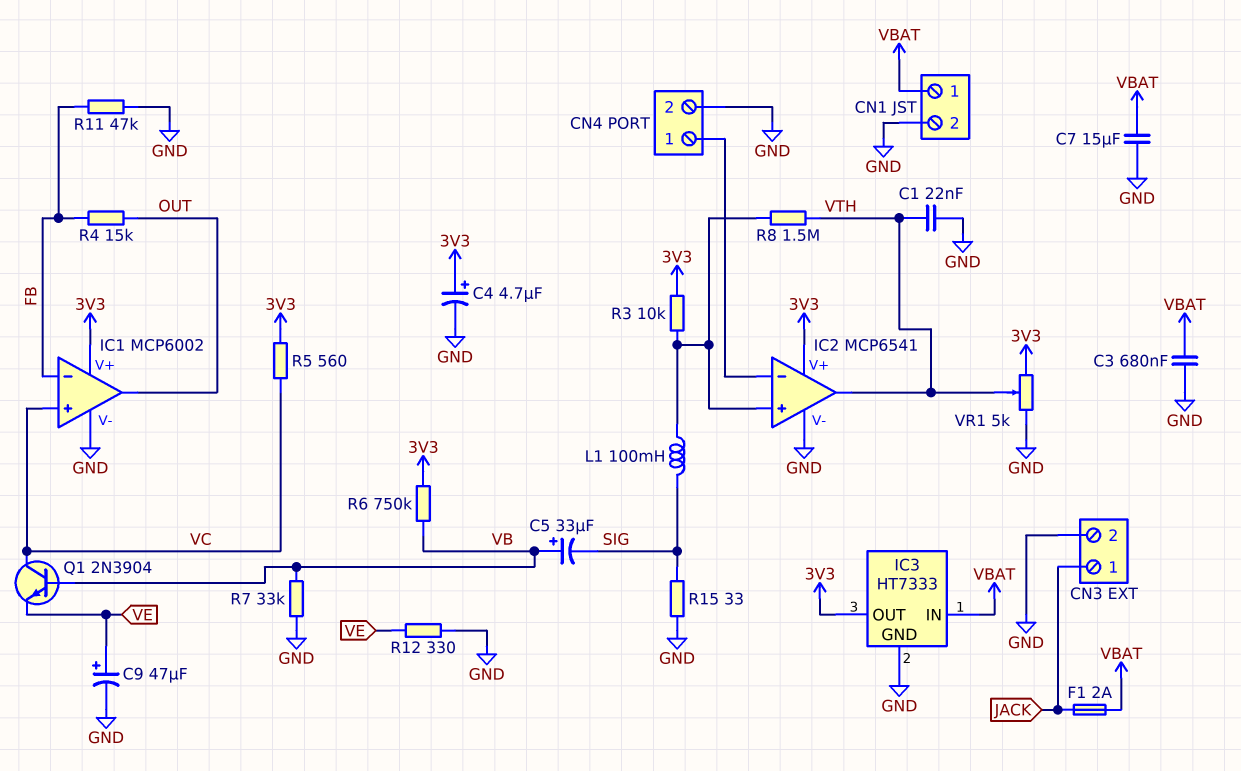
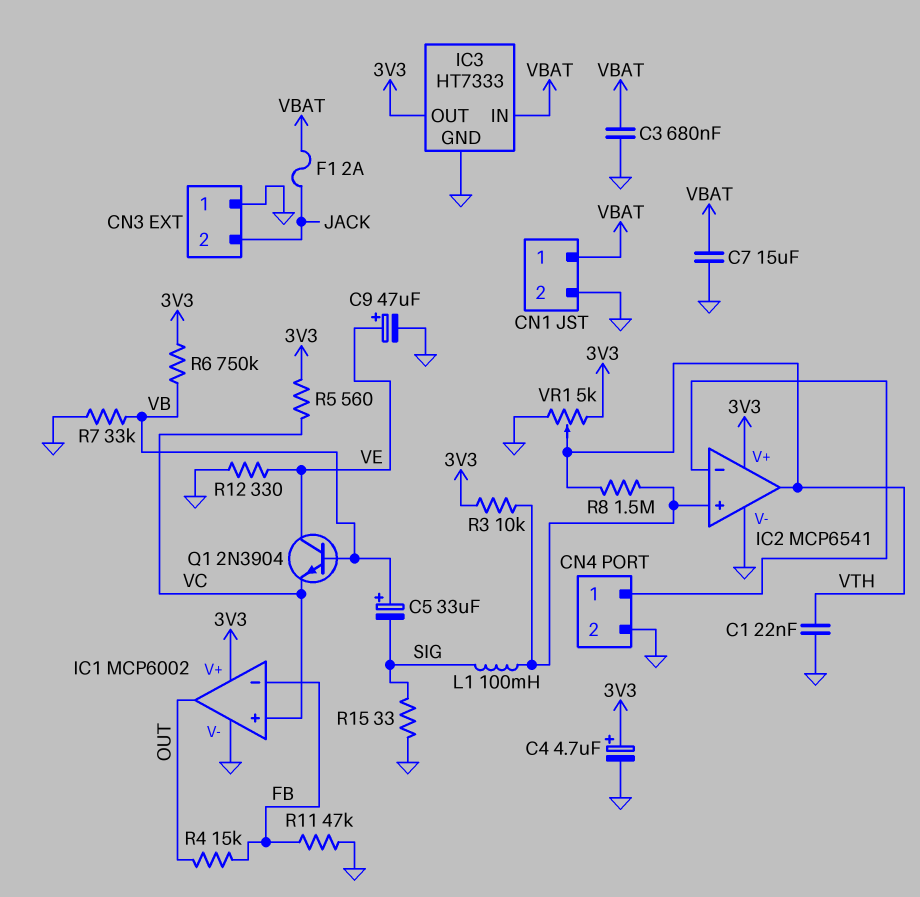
CN3 pin 1: JACK -> GND
CN3 pin 2: GND -> JACK
Q1: NPN 2N3904 (B VB, C VC, E VE) -> NPN 2N3904 (B VB, C VE, E VC)

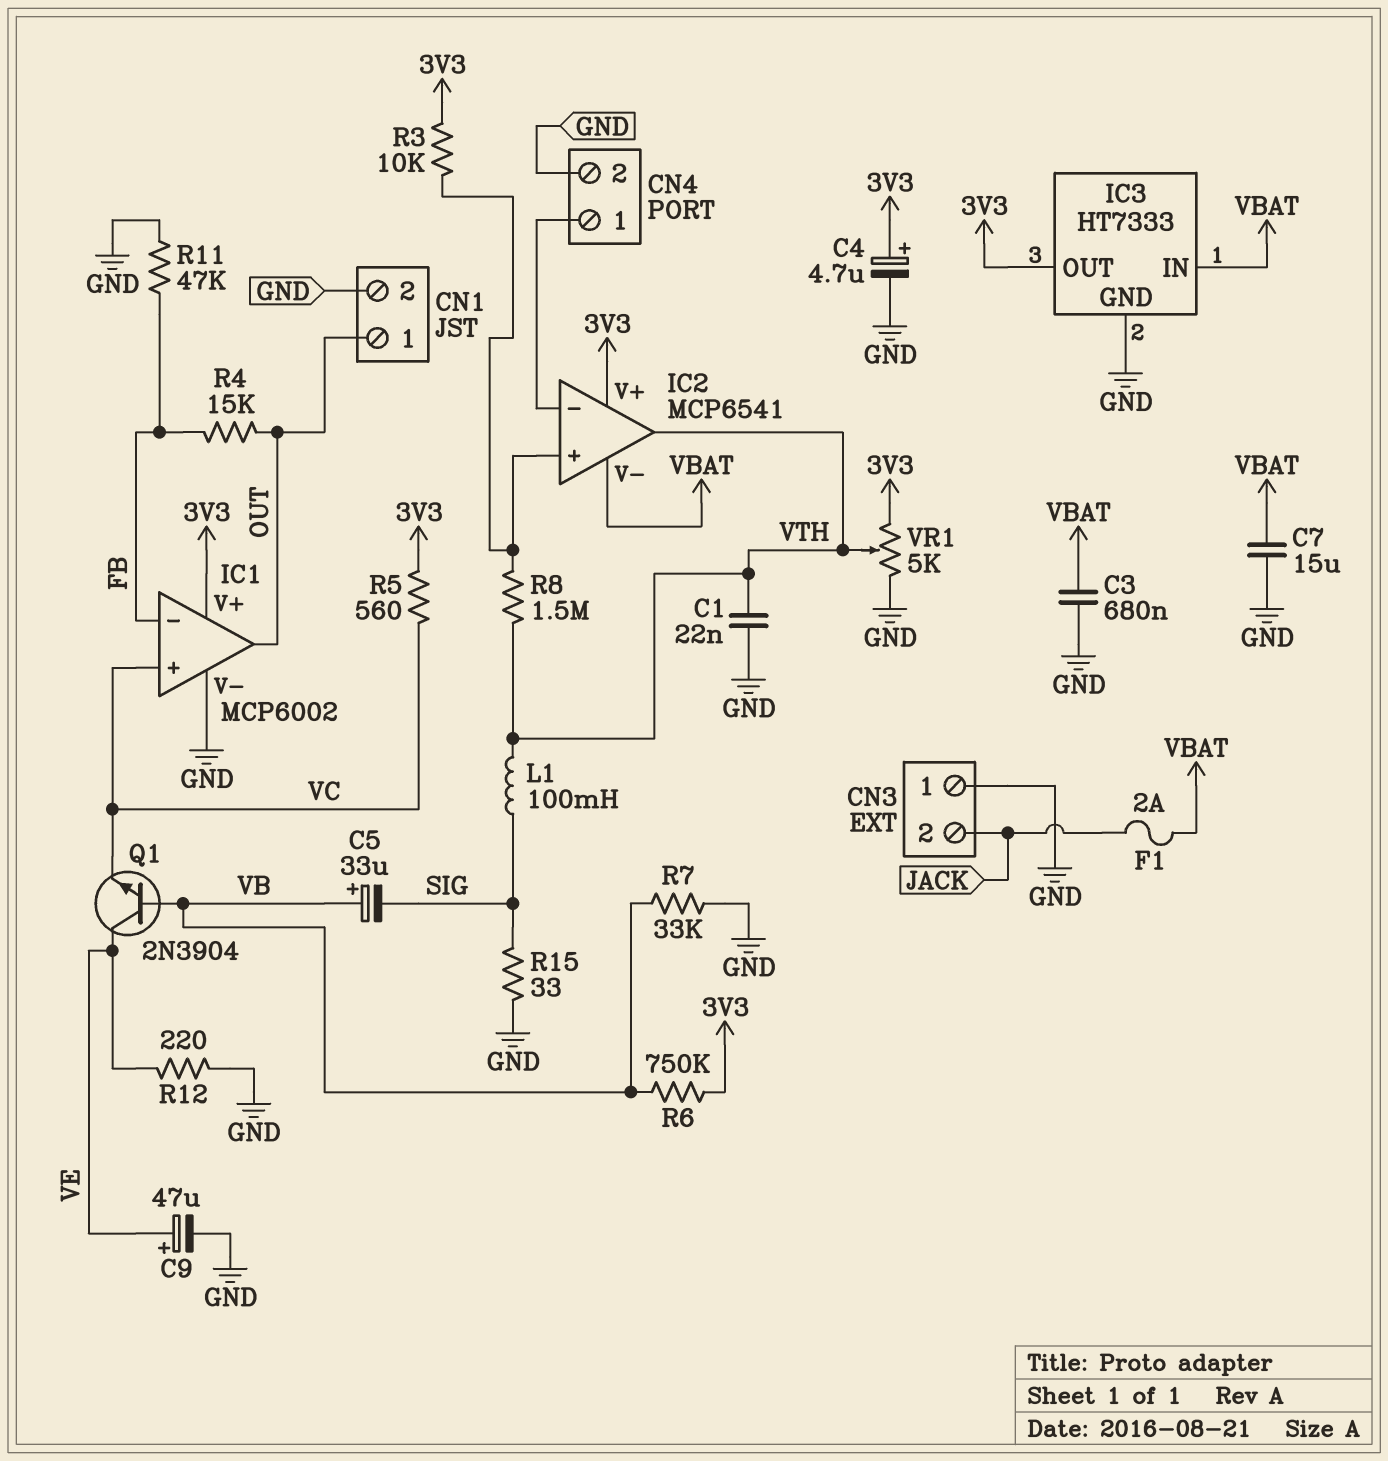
CN1 pin 1: VBAT -> OUT
IC2 pin V-: GND -> VBAT
L1: 100mH (IC2/in+, SIG) -> 100mH (SIG, VTH)
R12: 330 (GND, VE) -> 220 (GND, VE)

